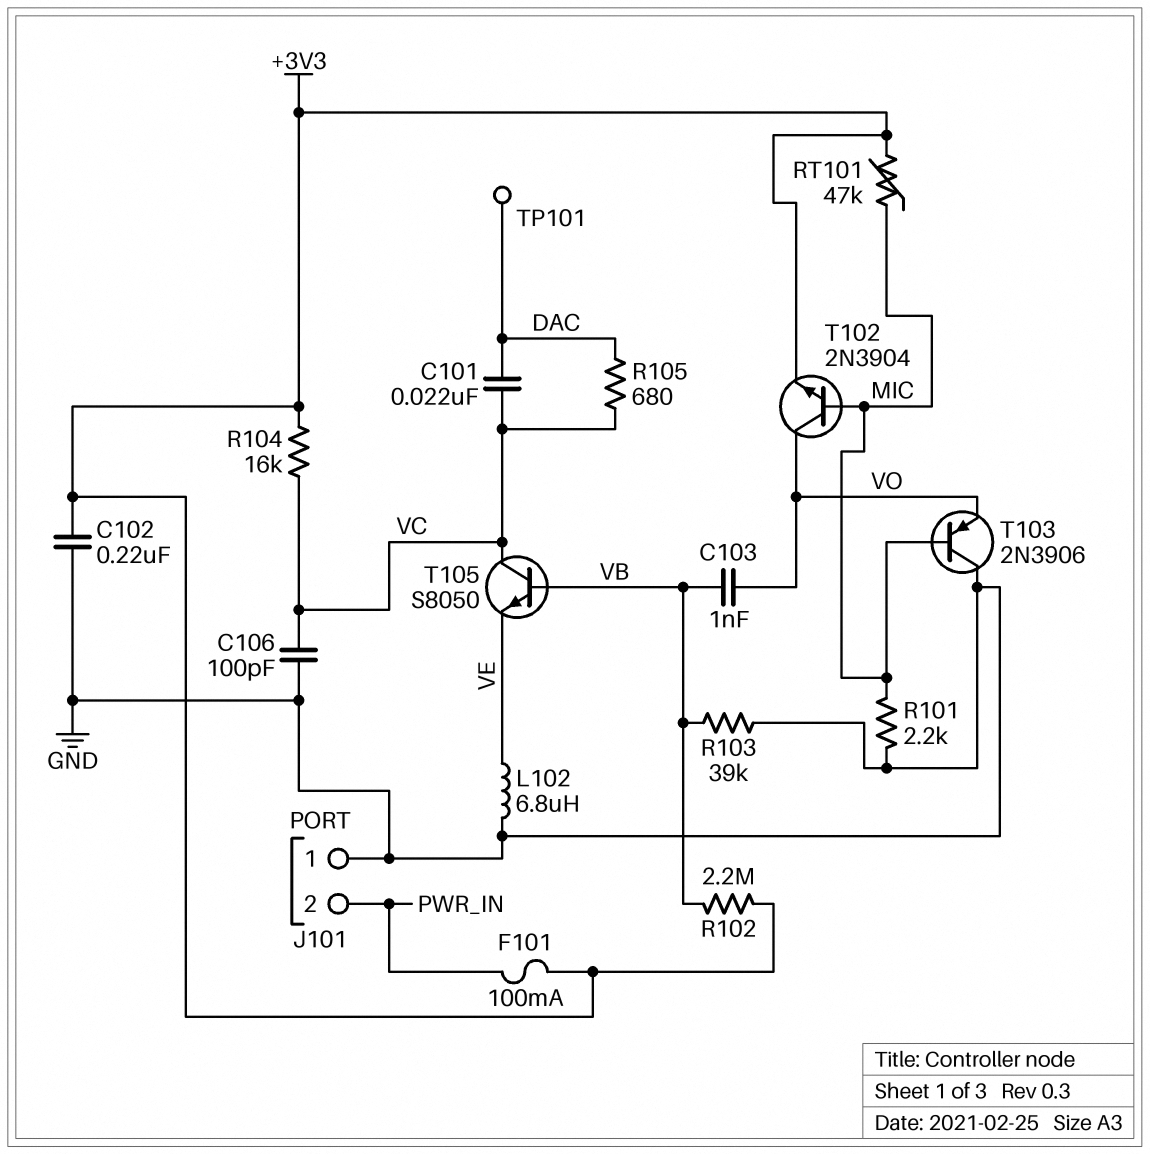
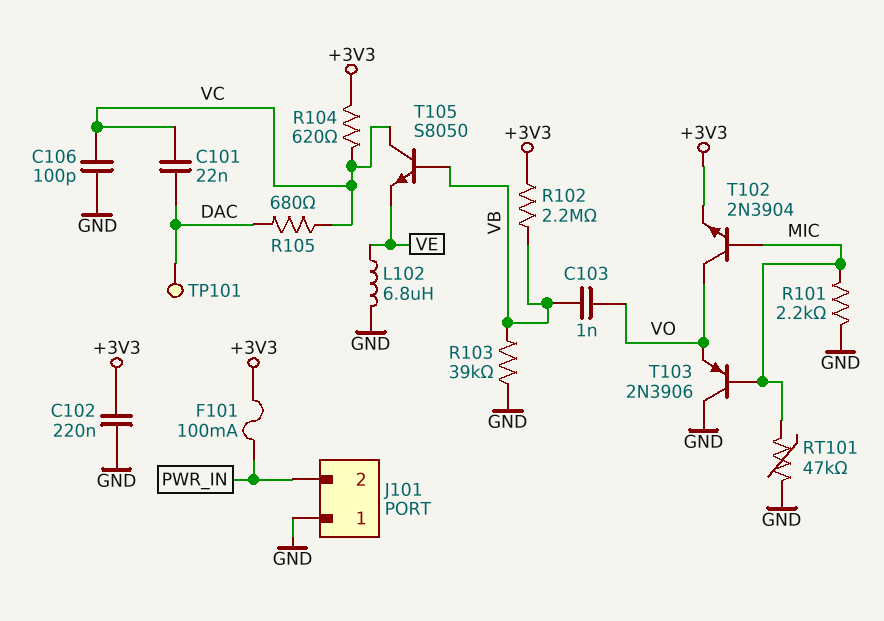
R104: 16k (+3V3, VC) -> 620 (+3V3, VC)
RT101: 47k (+3V3, MIC) -> 47k (GND, MIC)

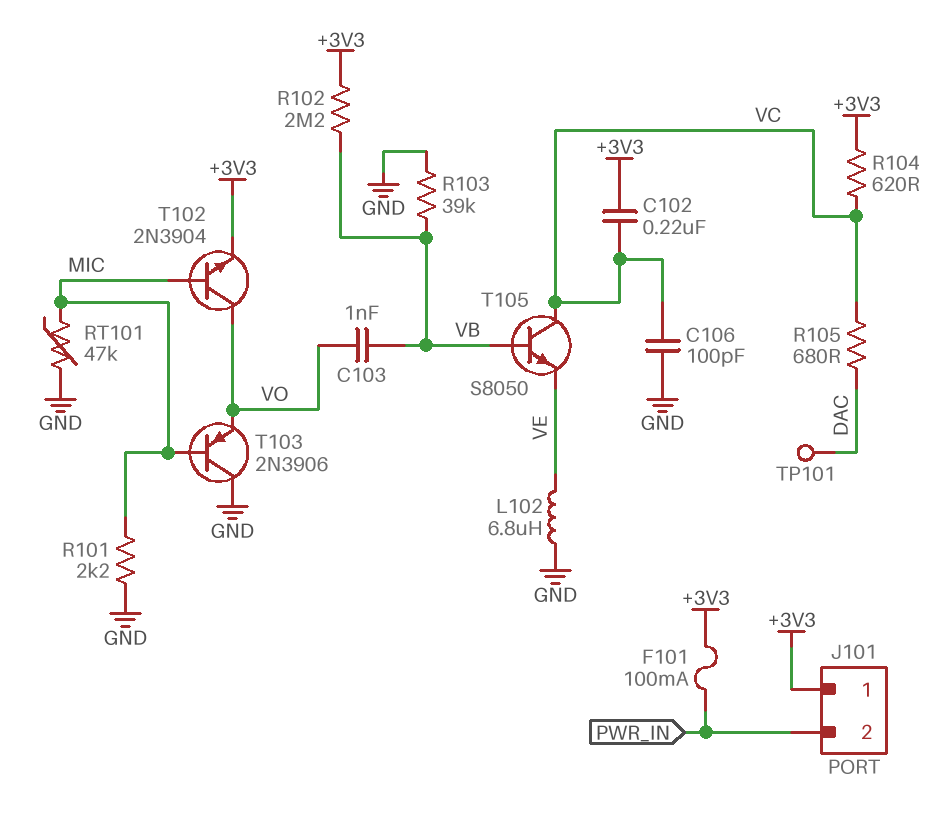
C101: 22nF (DAC, VC) -> none
C102: 220nF (+3V3, GND) -> 220nF (+3V3, VC)
J101 pin 1: GND -> +3V3

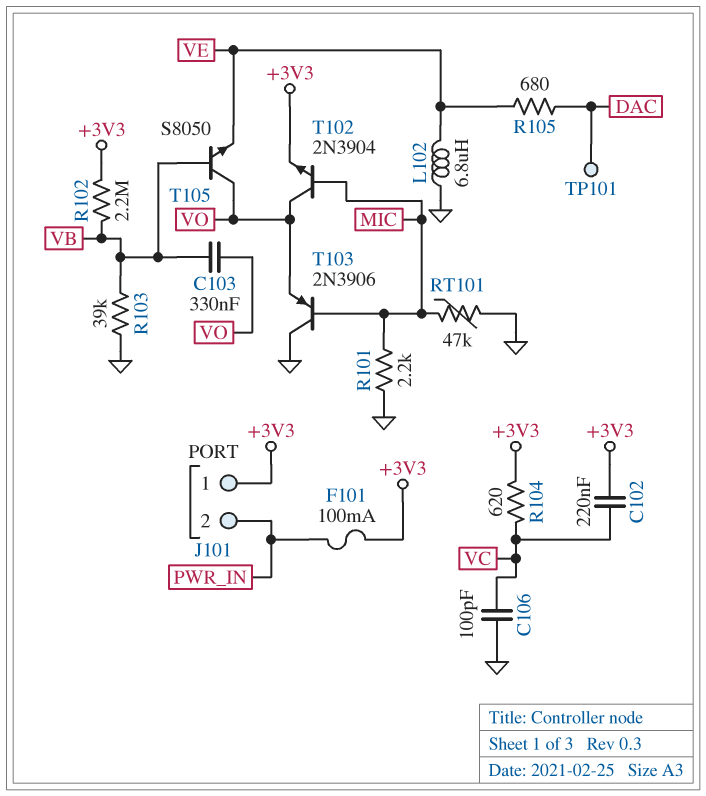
C103: 1nF (VB, VO) -> 330nF (VB, VO)
R105: 680 (DAC, VC) -> 680 (DAC, VE)
T105: NPN S8050 (B VB, C VC, E VE) -> NPN S8050 (B VB, C VO, E VE)

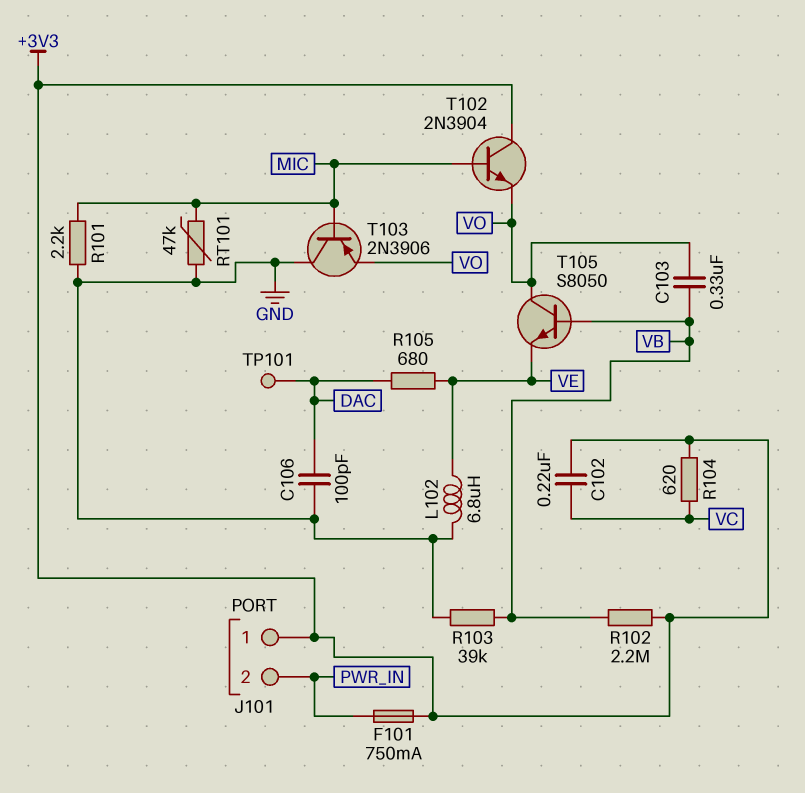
C106: 100pF (GND, VC) -> 100pF (DAC, GND)
F101: 100mA (+3V3, PWR_IN) -> 750mA (+3V3, PWR_IN)
T102: NPN 2N3904 (B MIC, C VO, E +3V3) -> NPN 2N3904 (B MIC, C +3V3, E VO)

